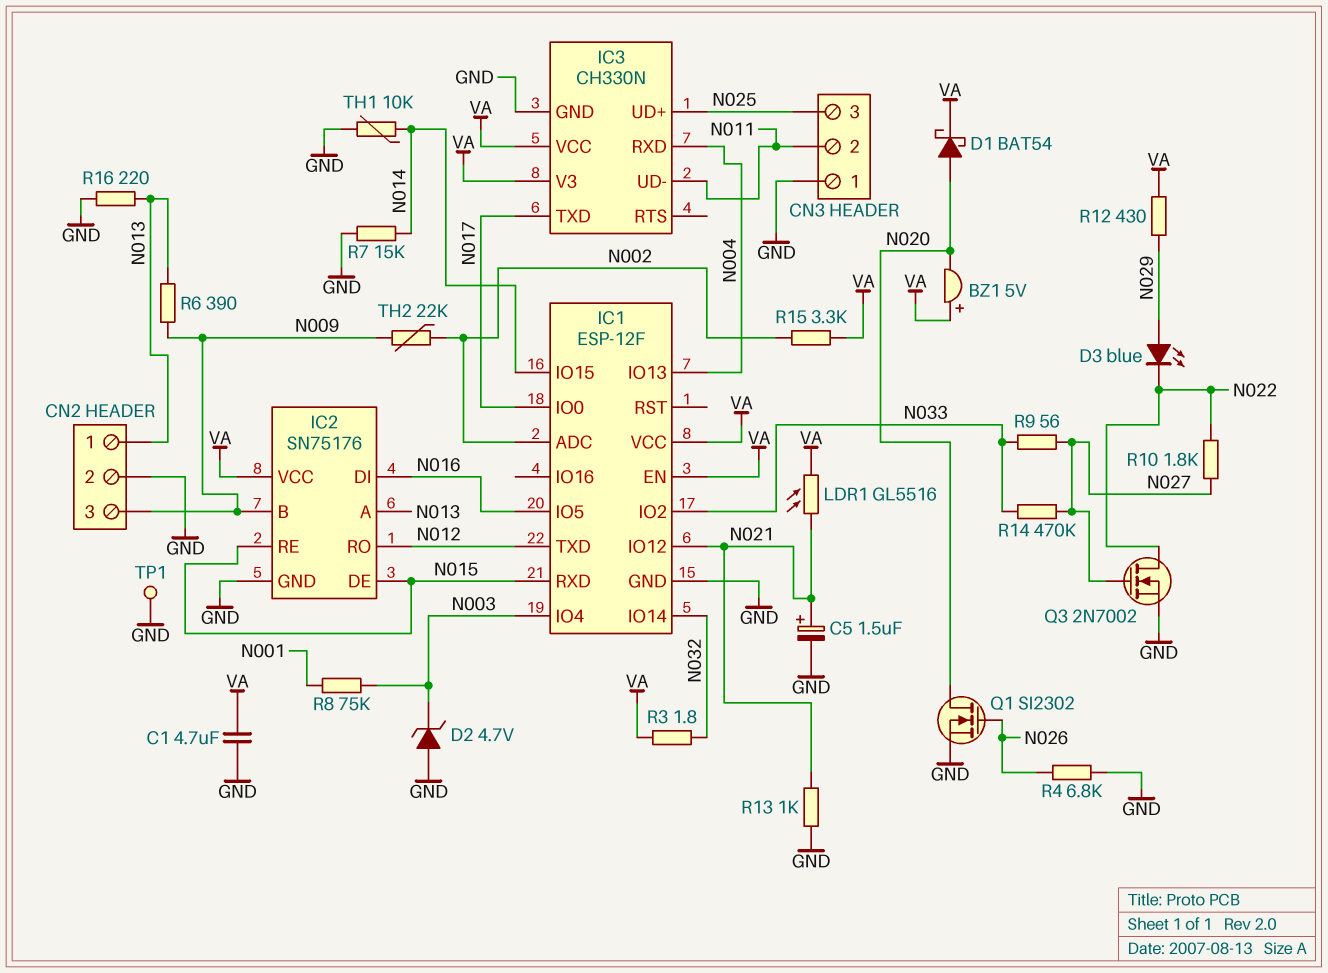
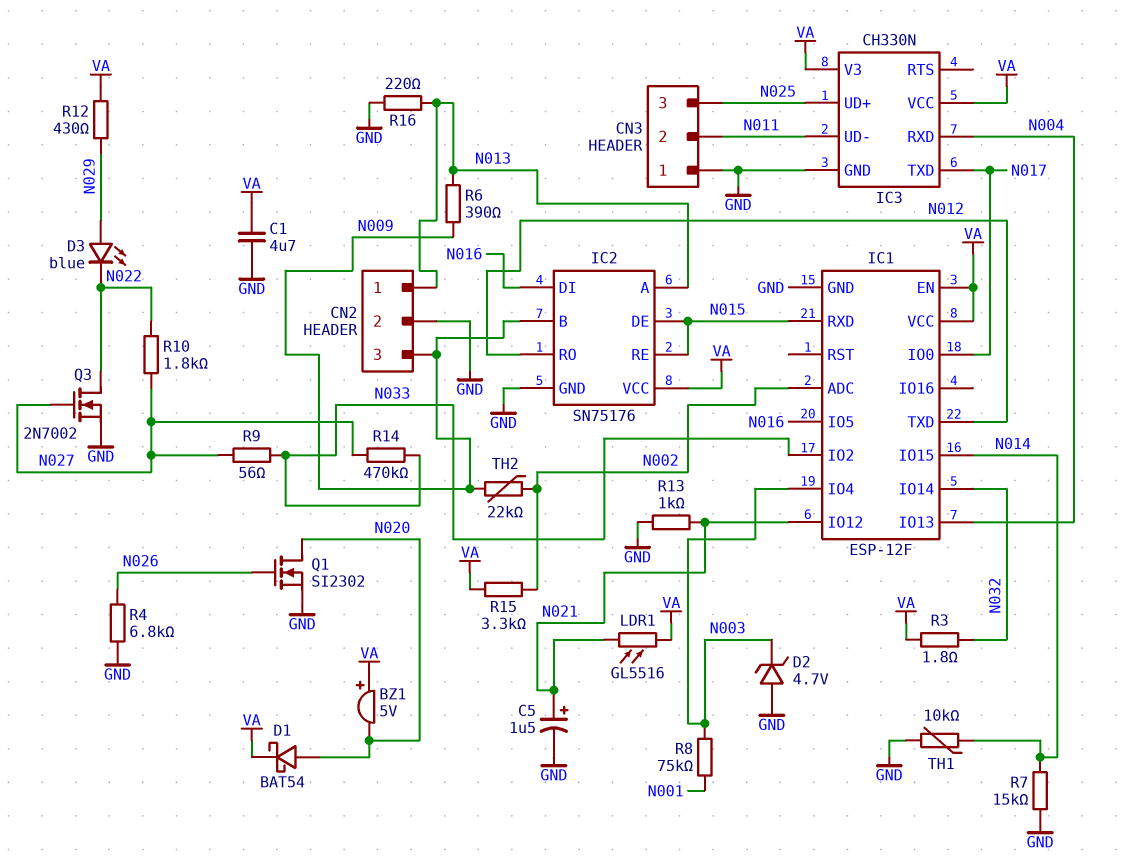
TP1: test point (GND) -> none

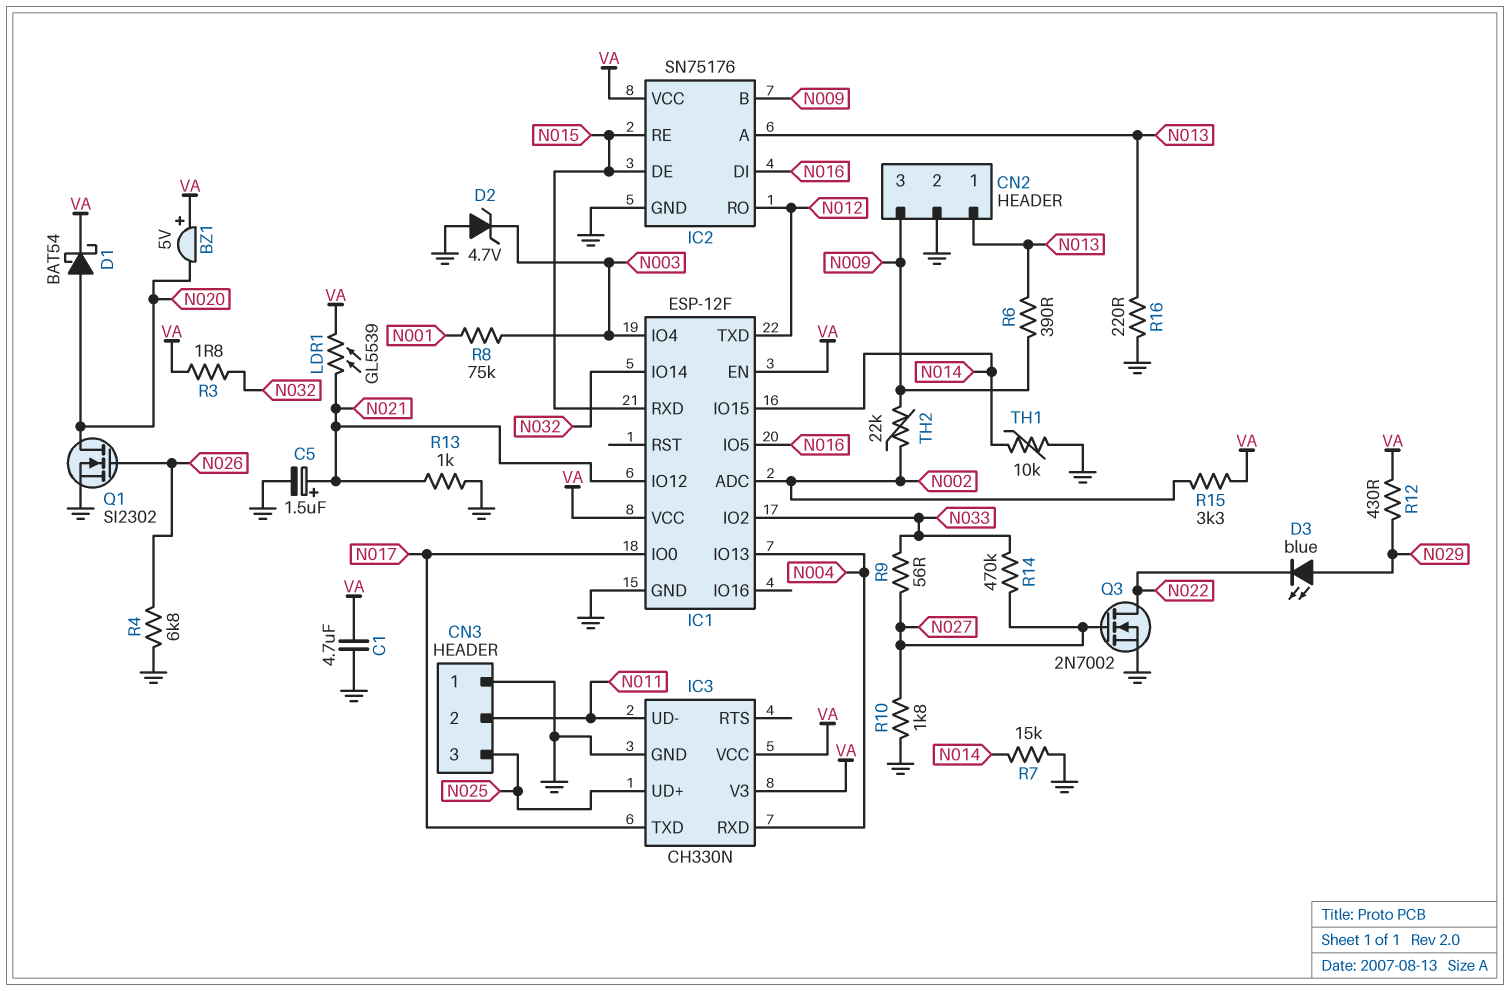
LDR1: GL5516 (N021, VA) -> GL5539 (N021, VA)
R10: 1.8k (N022, N027) -> 1.8k (GND, N027)

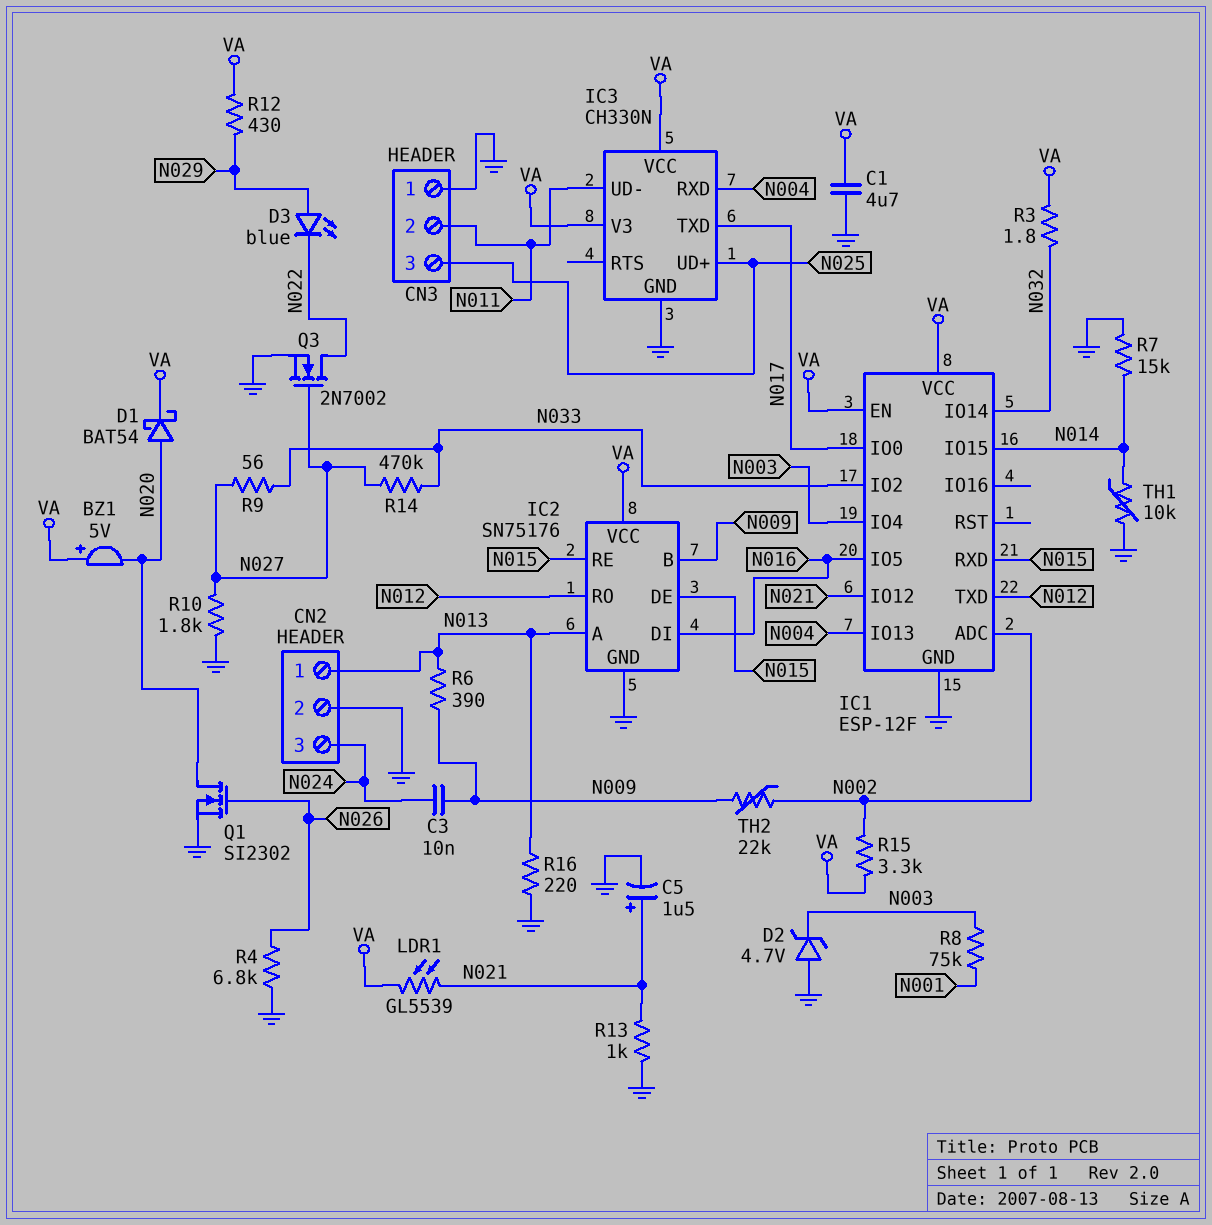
C3: none -> 10nF (N009, N024)
CN2 pin 3: N009 -> N024

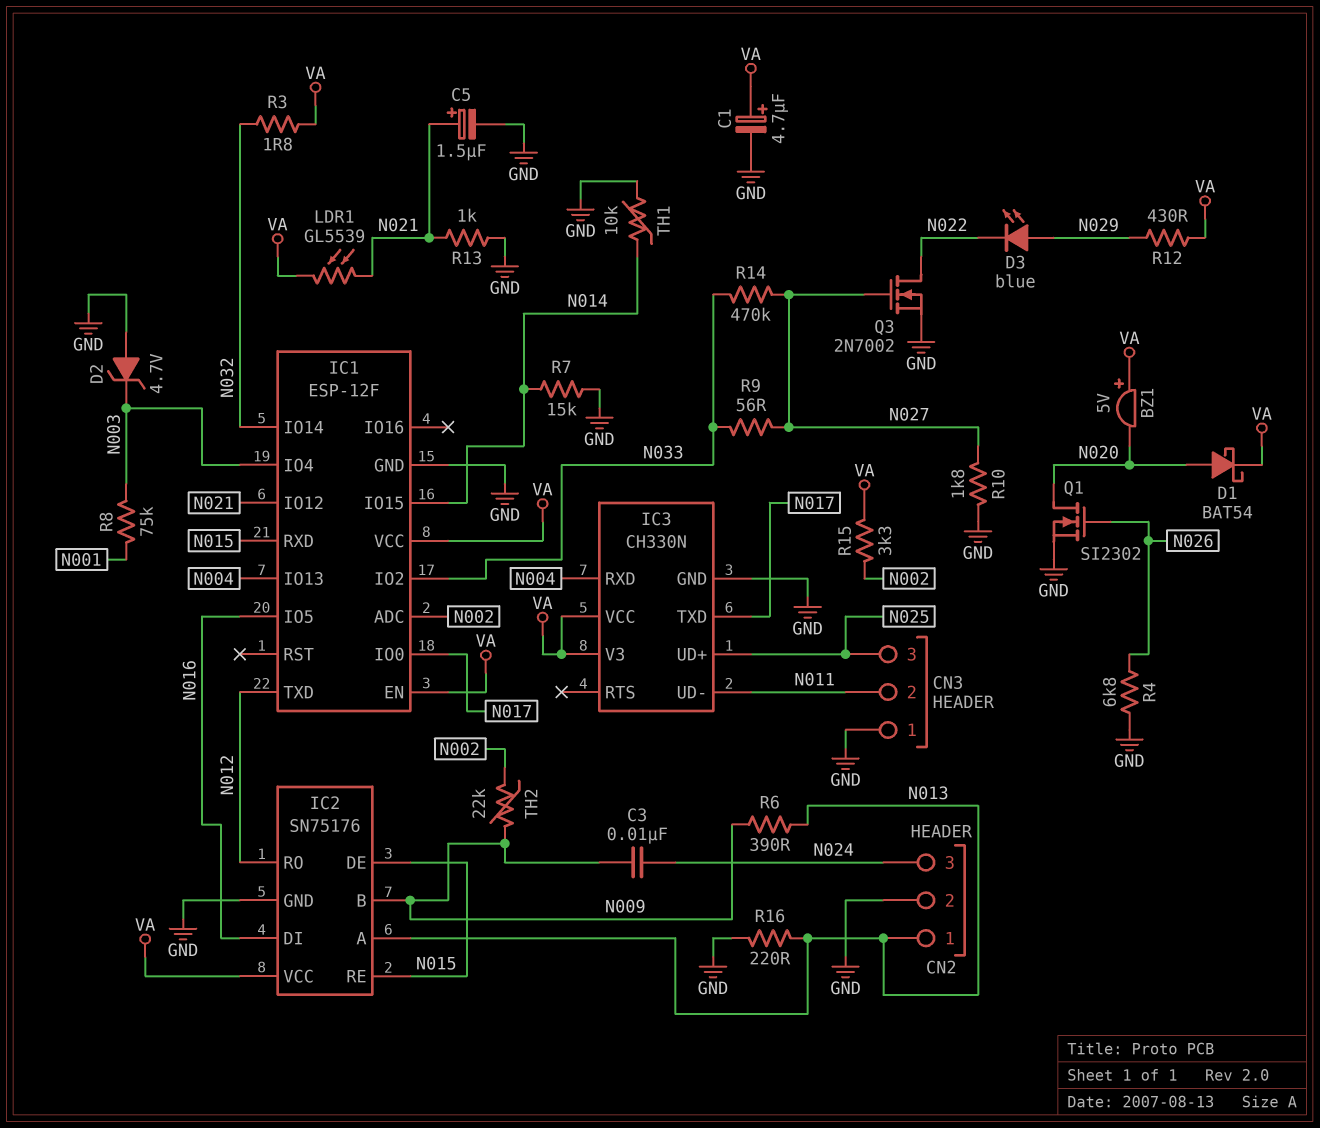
C1: 4.7uF (GND, VA) -> 4.7uF (plus VA, minus GND)

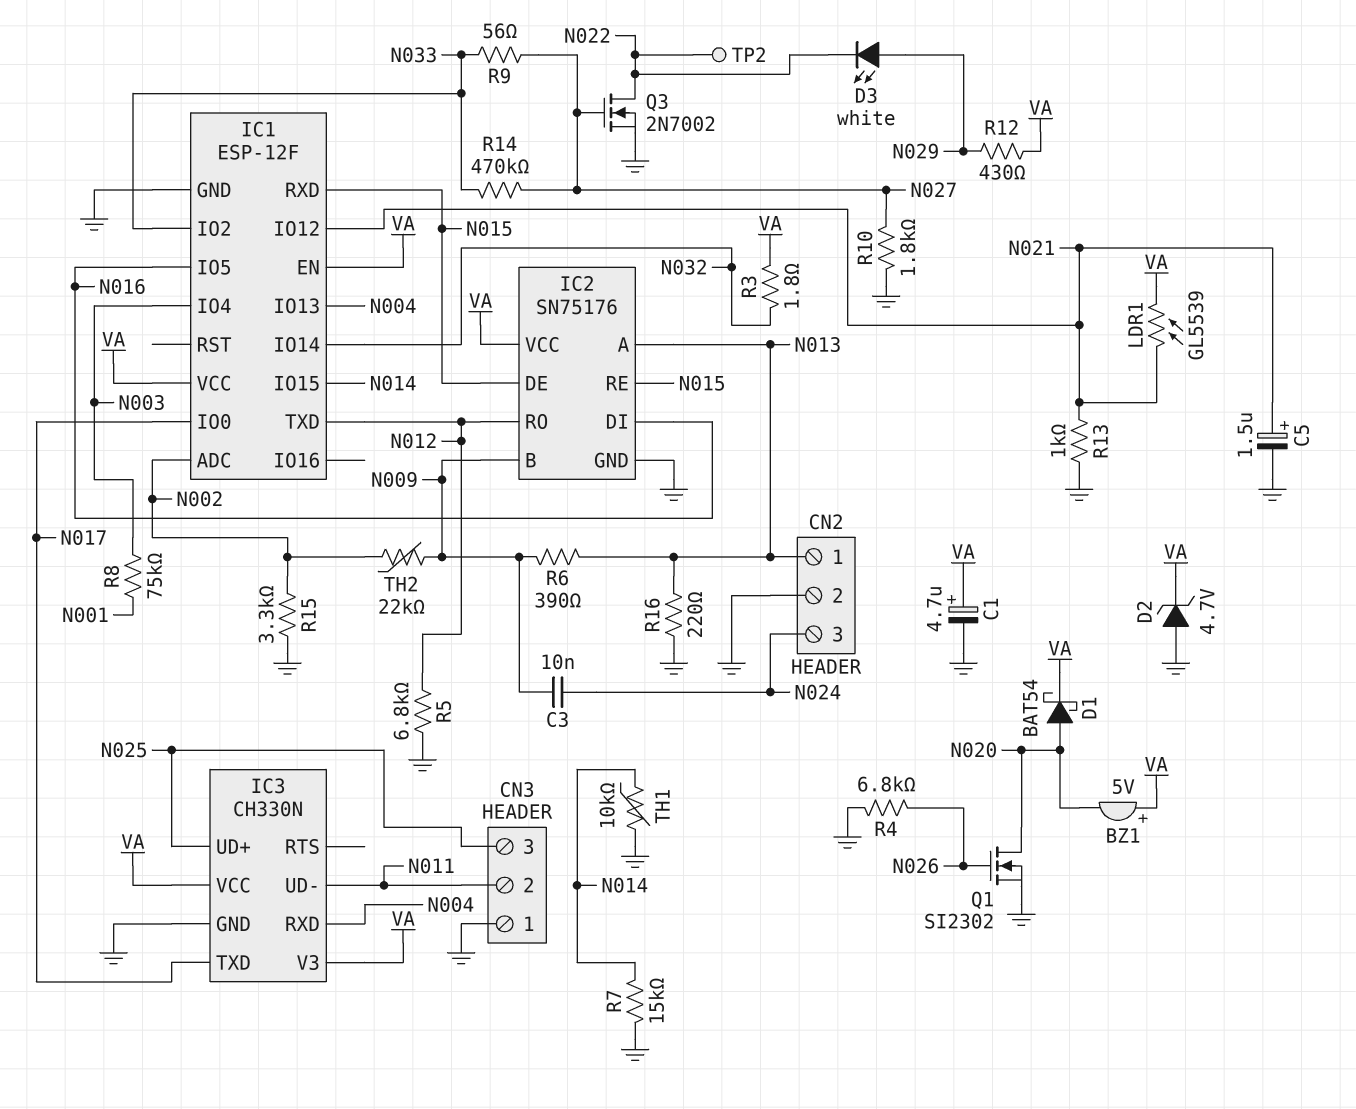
D2: zener 4.7V (A GND, K N003) -> zener 4.7V (A GND, K VA)
D3: LED blue (A N029, K N022) -> LED white (A N029, K N022)
R5: none -> 6.8k (GND, N012)
R15: 3.3k (N002, VA) -> 3.3k (GND, N002)
TP2: none -> test point (N022)

